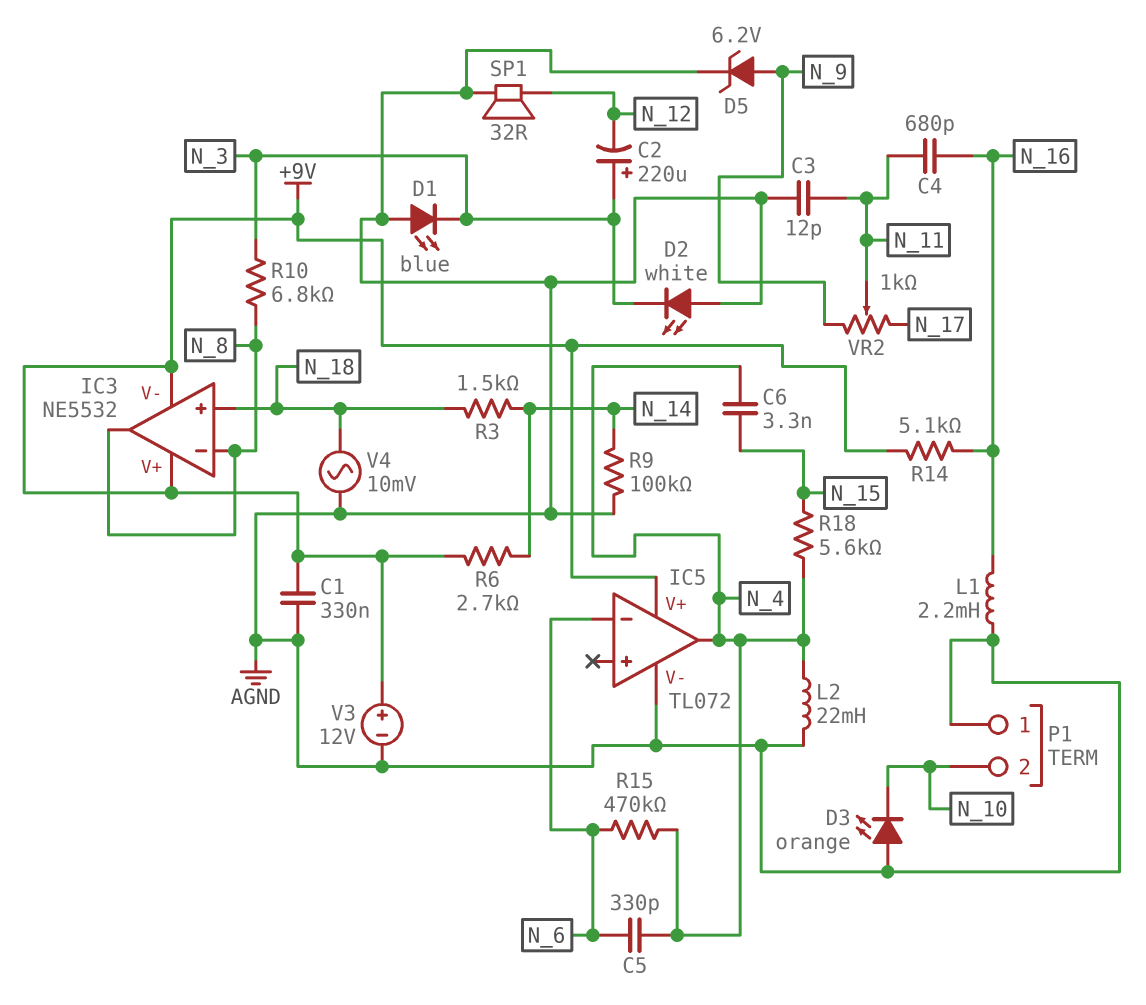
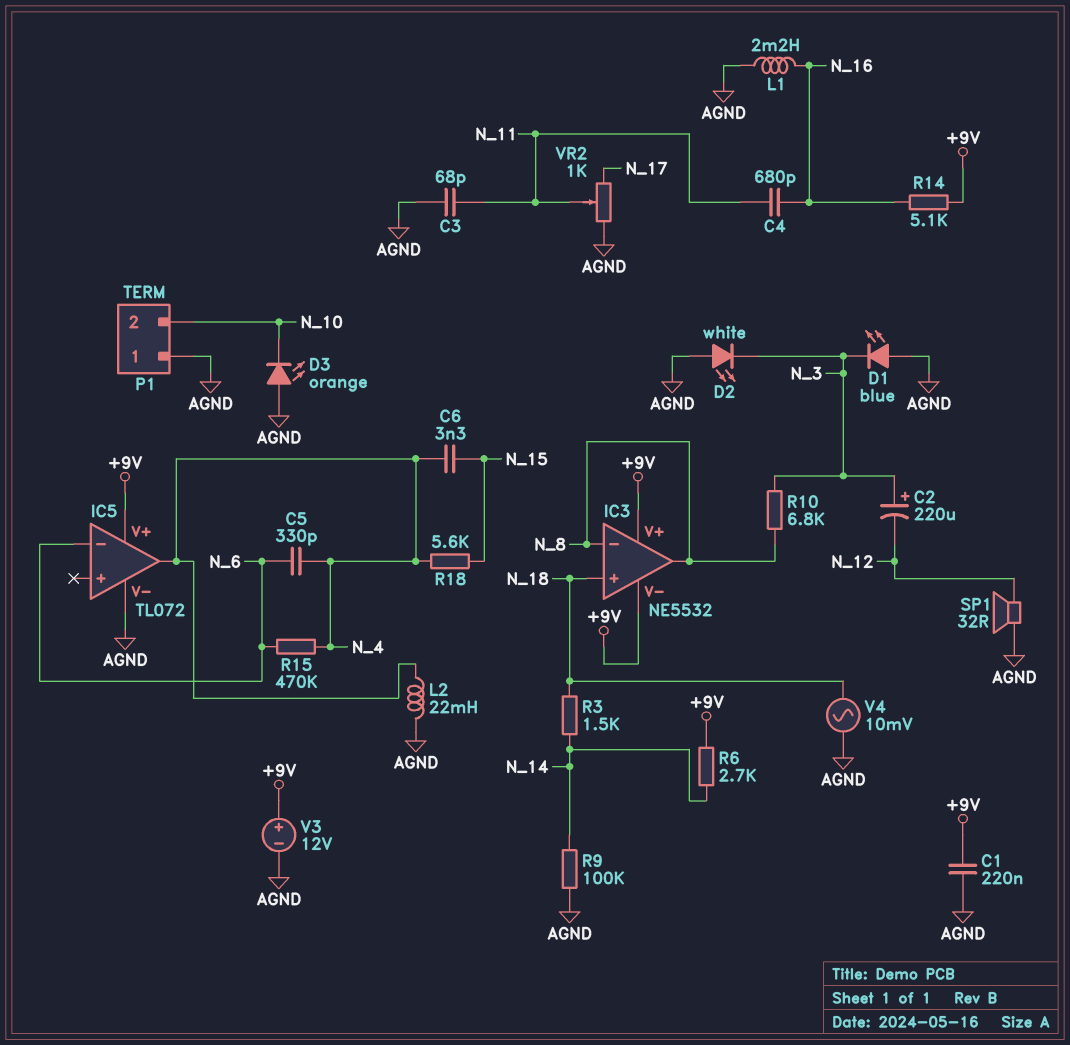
C1: 330nF (+9V, AGND) -> 220nF (+9V, AGND)
C3: 12pF (AGND, N_11) -> 68pF (AGND, N_11)
D5: zener 6.2V (A N_9, K AGND) -> none
VR2: 1k (N_9, N_17, wiper N_11) -> 1k (AGND, N_17, wiper N_11)

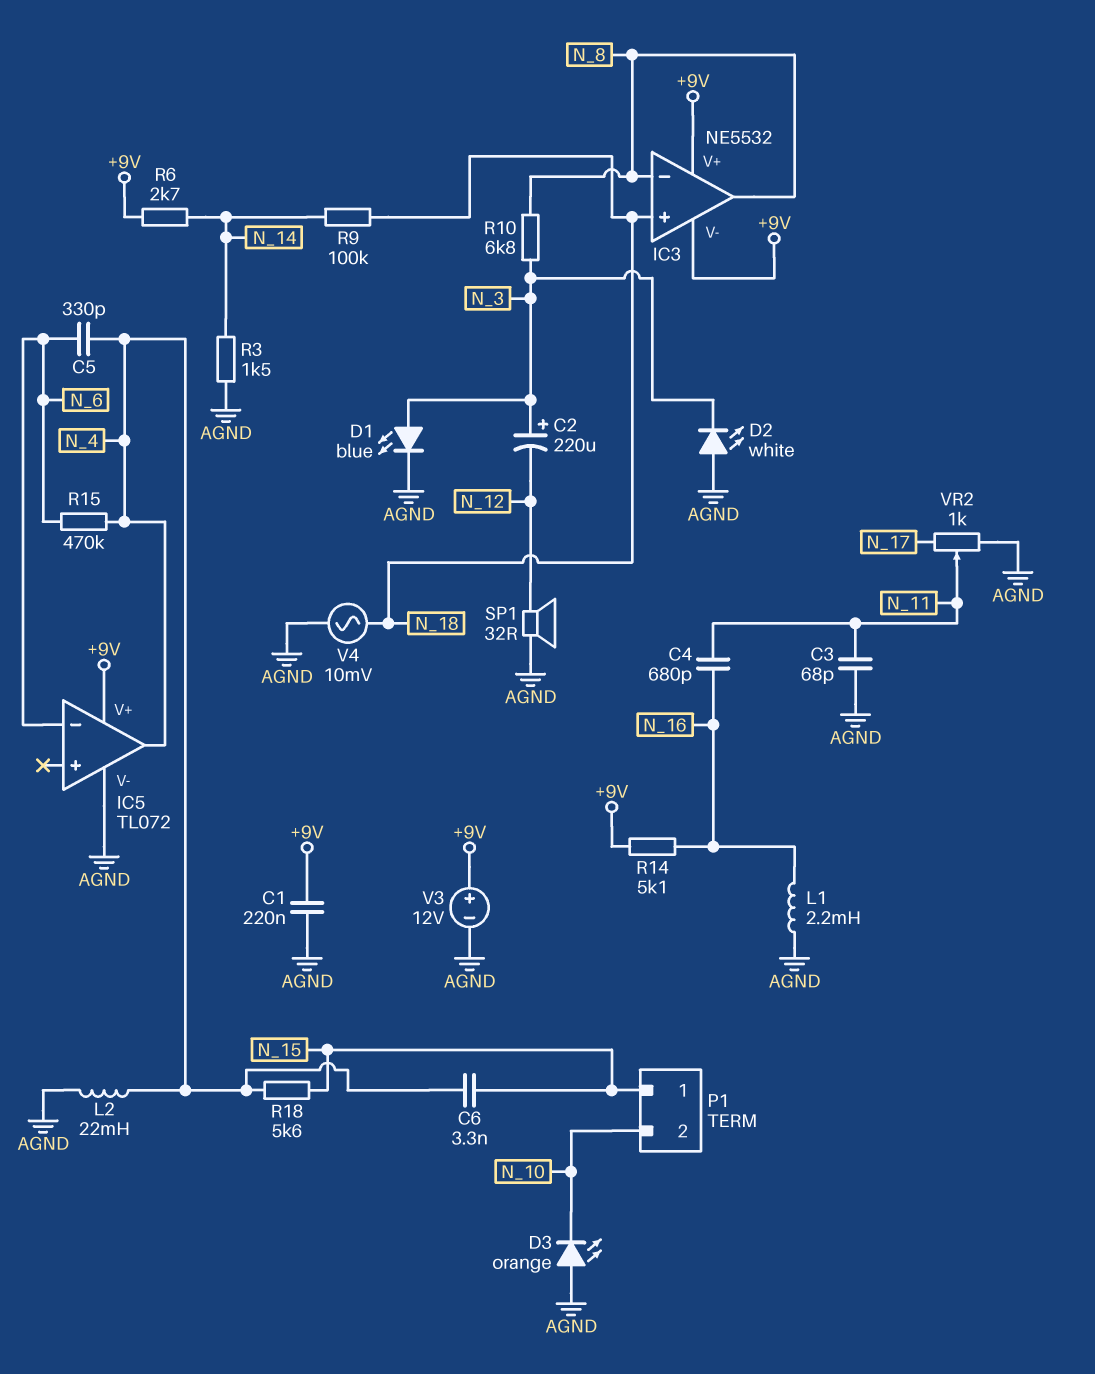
D1: LED blue (A AGND, K N_3) -> LED blue (A N_3, K AGND)
P1 pin 1: AGND -> N_15
R3: 1.5k (N_14, N_18) -> 1.5k (AGND, N_14)
R9: 100k (AGND, N_14) -> 100k (N_14, N_18)

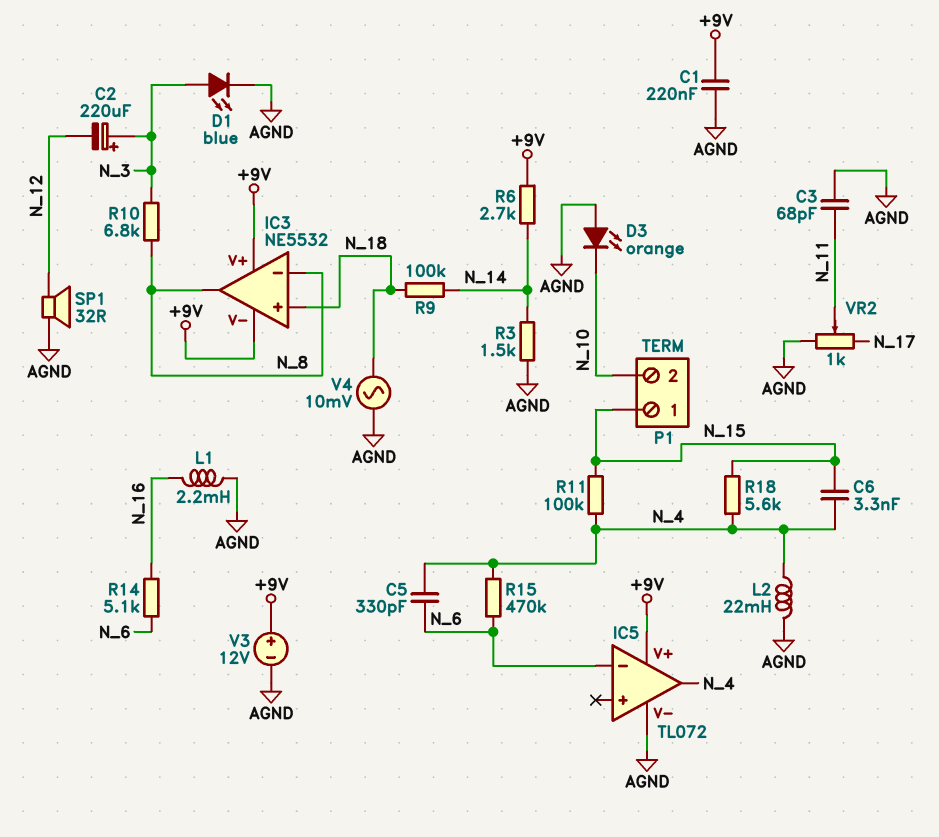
C4: 680pF (N_11, N_16) -> none
D2: LED white (A AGND, K N_3) -> none
R11: none -> 100k (N_4, N_15)
R14: 5.1k (+9V, N_16) -> 5.1k (N_6, N_16)

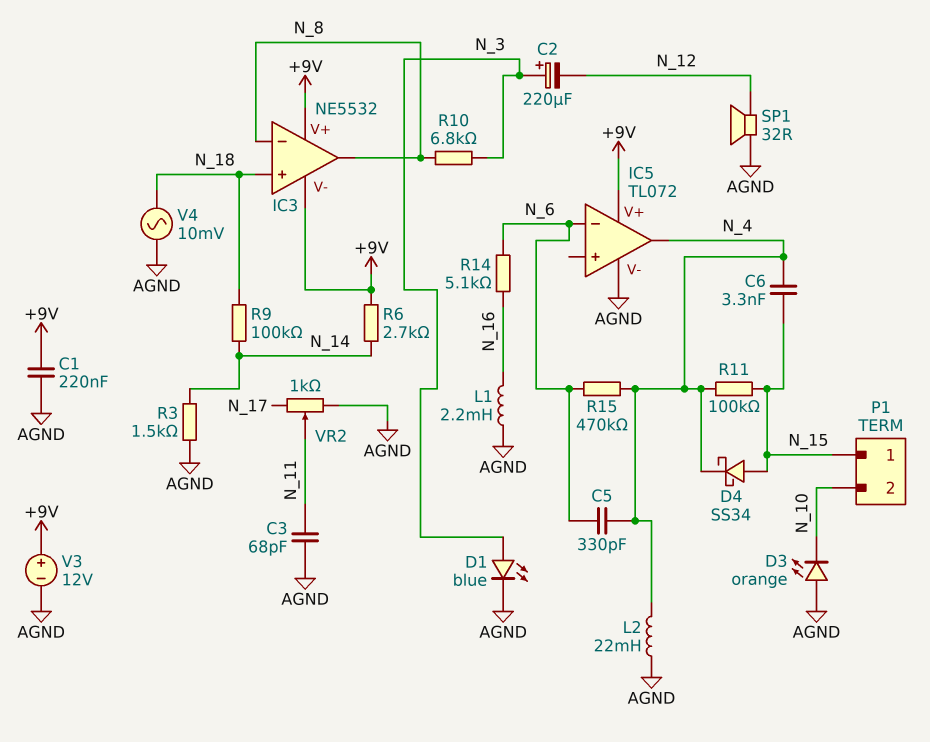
D4: none -> schottky SS34 (A N_15, K N_4)
R18: 5.6k (N_4, N_15) -> none

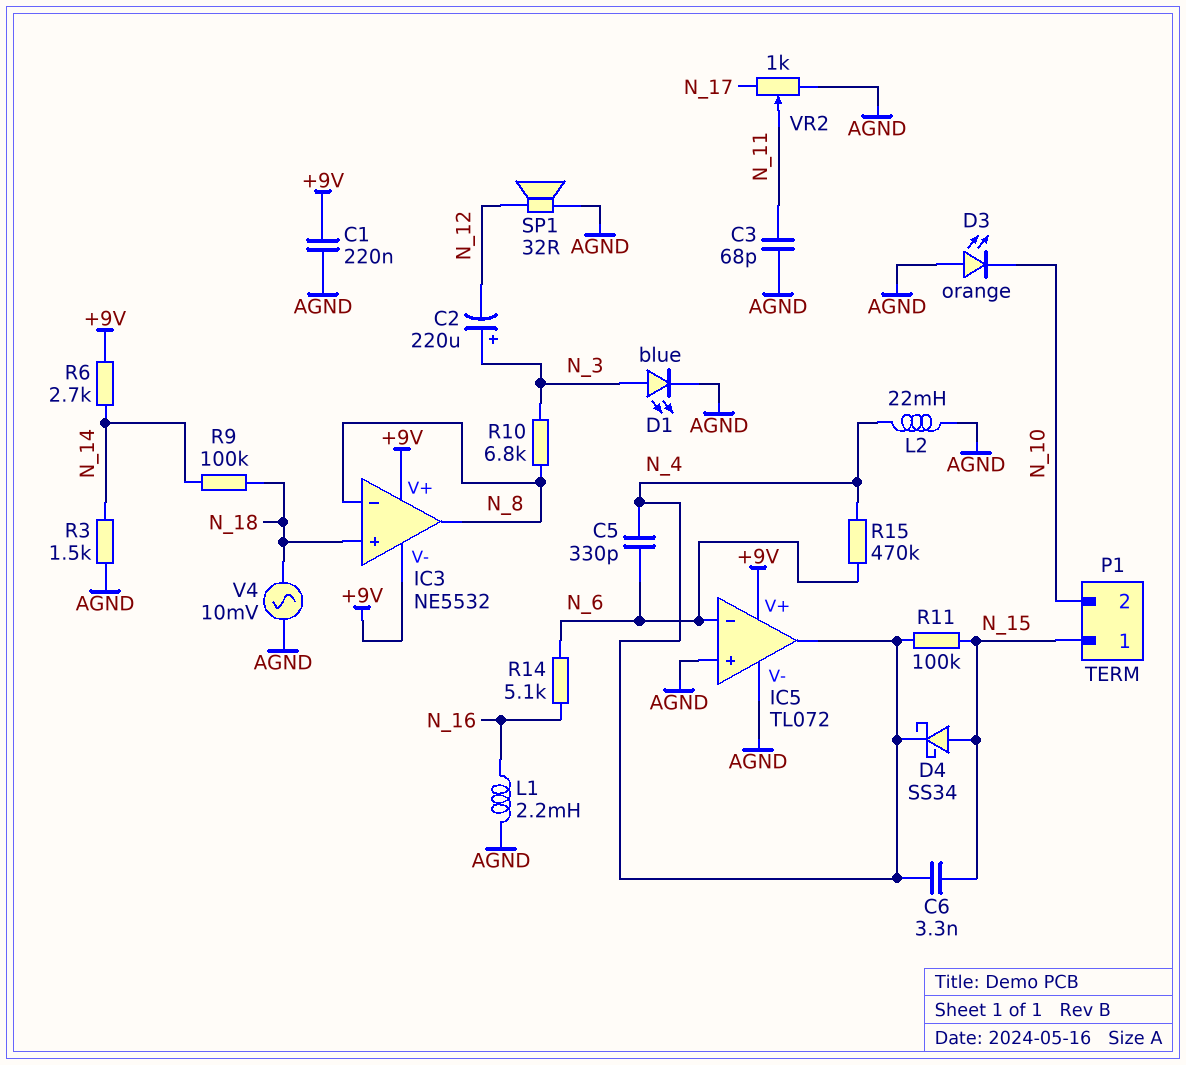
IC5 pin in+: none -> AGND
V3: 12V (plus +9V, minus AGND) -> none

